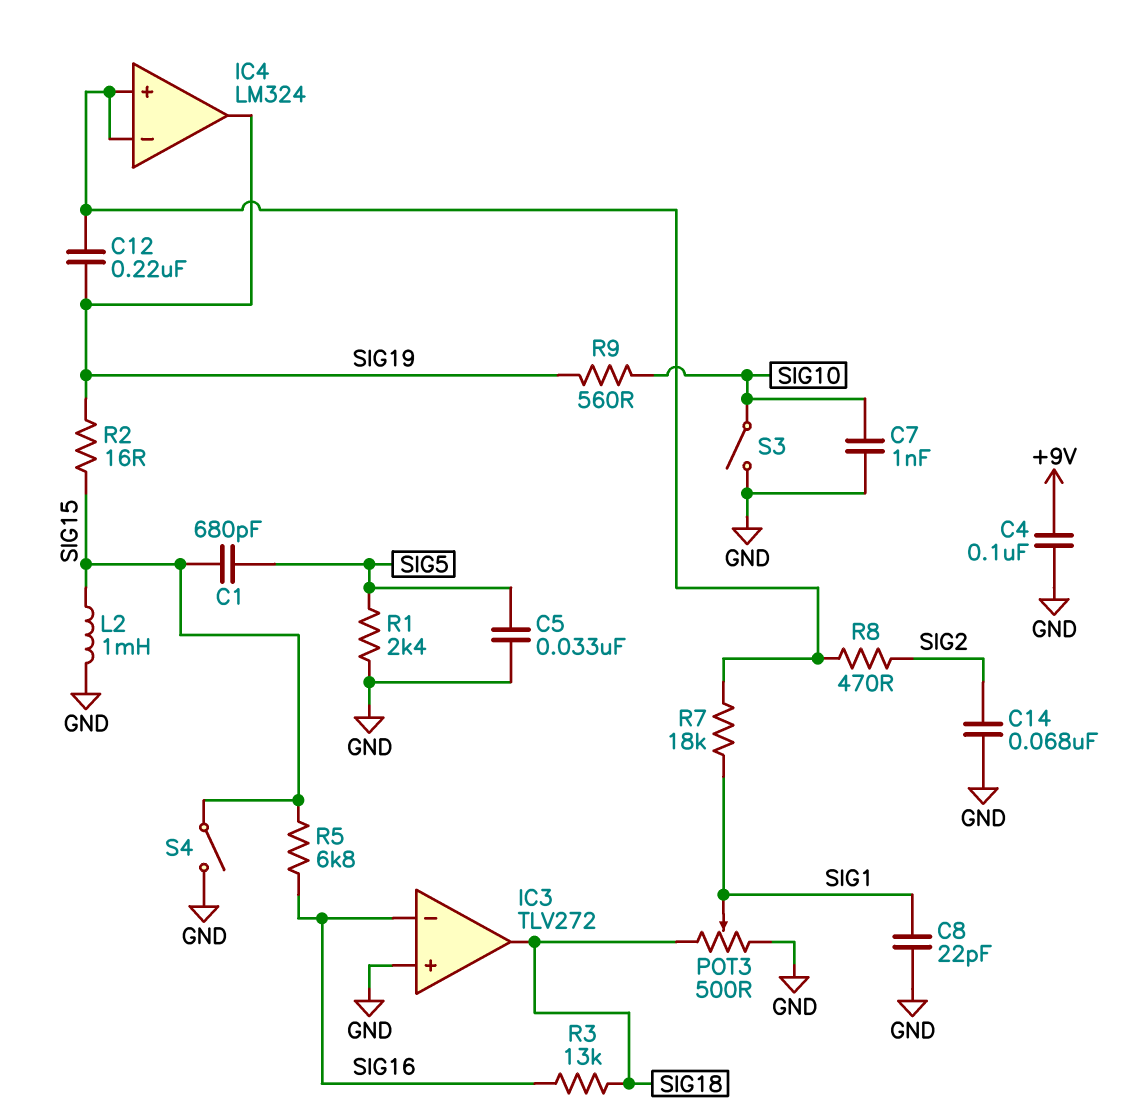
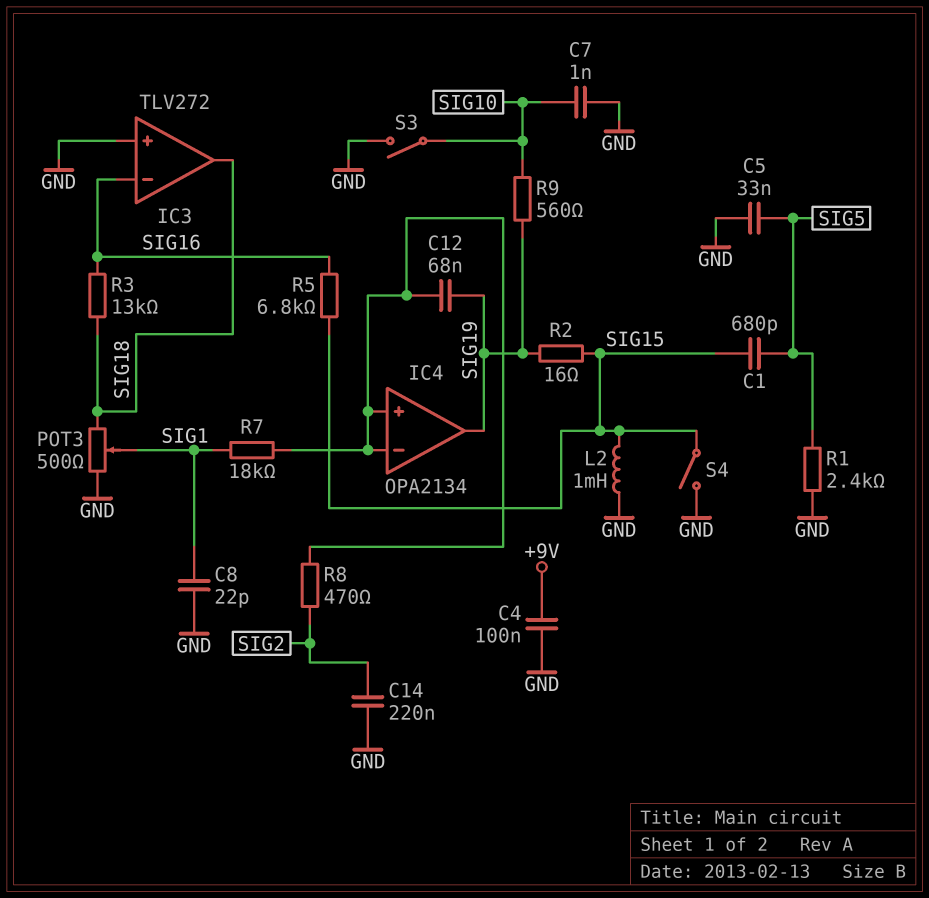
C12: 220nF (IC4/in+, SIG19) -> 68nF (IC4/in+, SIG19)
C14: 68nF (GND, SIG2) -> 220nF (GND, SIG2)
IC4: LM324 -> OPA2134

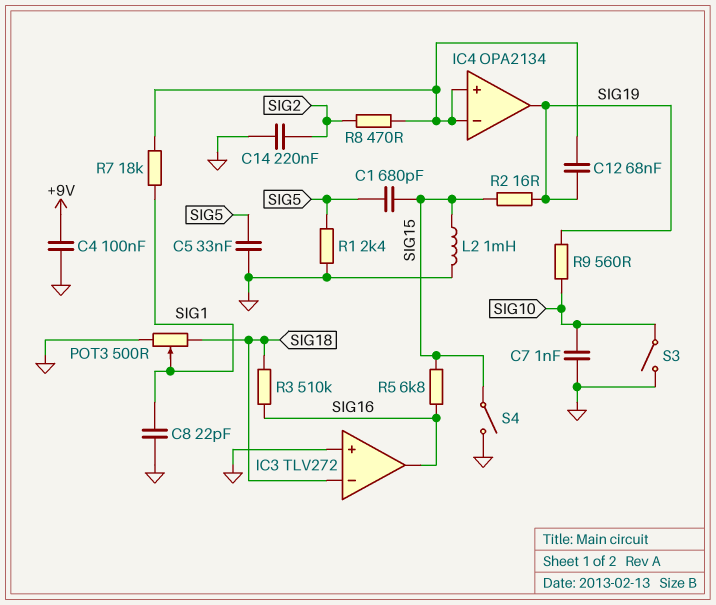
IC3 pin in-: SIG16 -> SIG18
IC3 pin out: SIG18 -> SIG16
R3: 13k (SIG16, SIG18) -> 510k (SIG16, SIG18)

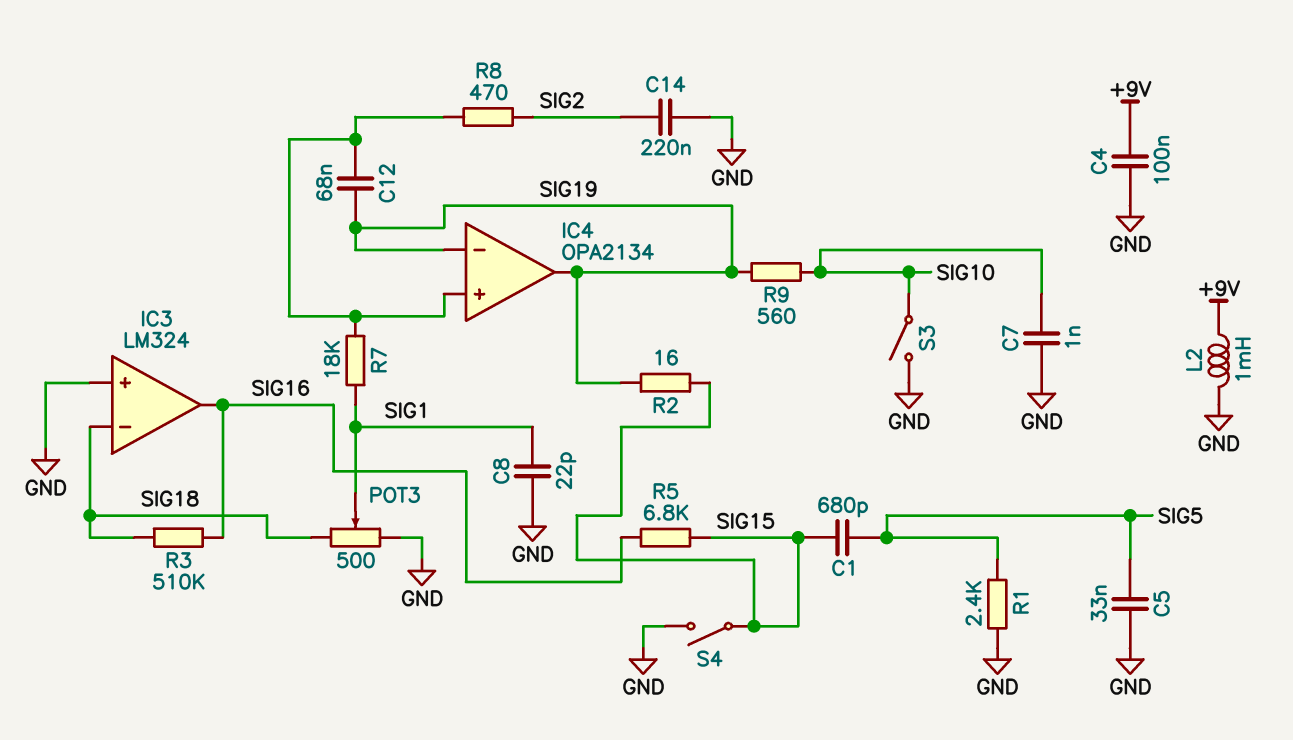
IC3: TLV272 -> LM324
IC4 pin in-: IC4/in+ -> SIG19
L2: 1mH (GND, SIG15) -> 1mH (+9V, GND)

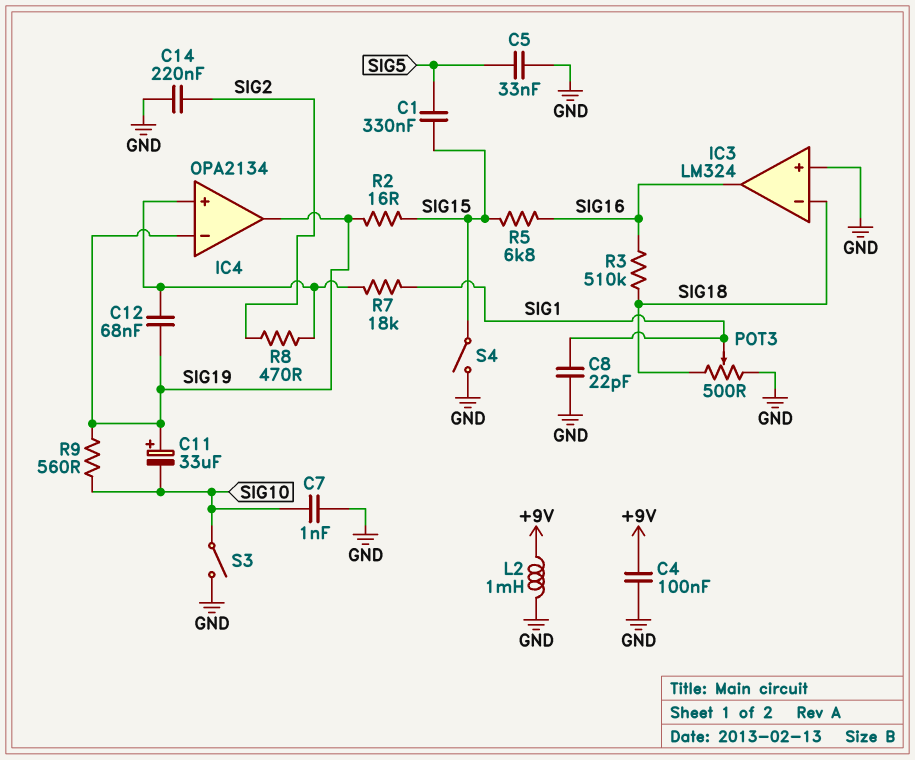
C1: 680pF (SIG5, SIG15) -> 330nF (SIG5, SIG15)
C11: none -> 33uF (plus SIG19, minus SIG10)
R1: 2.4k (GND, SIG5) -> none

